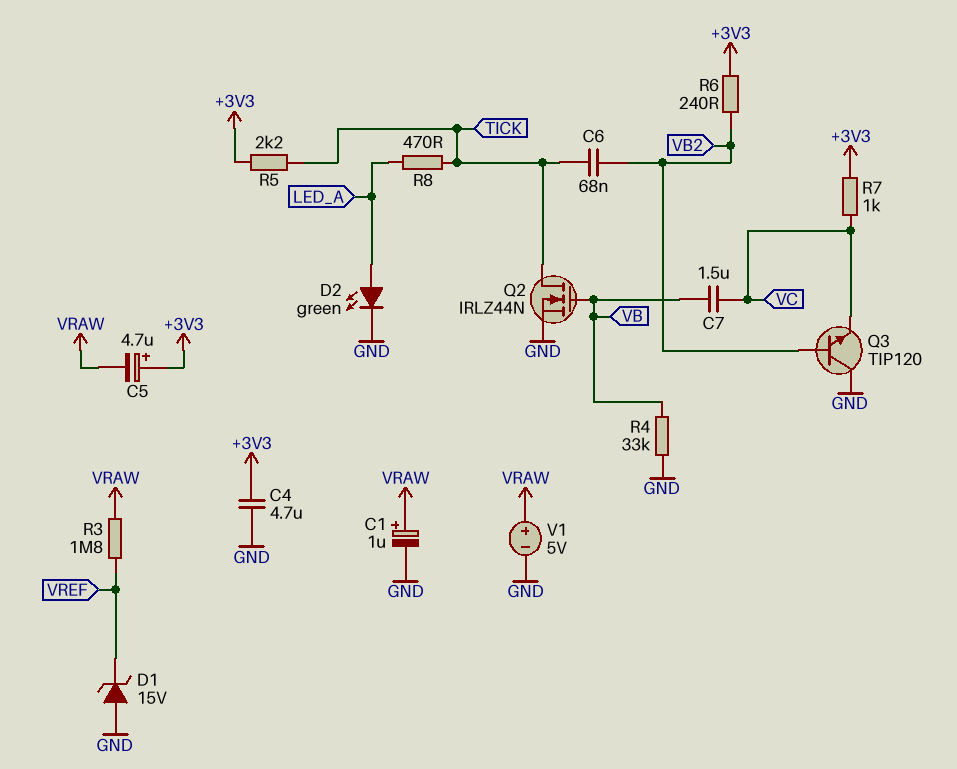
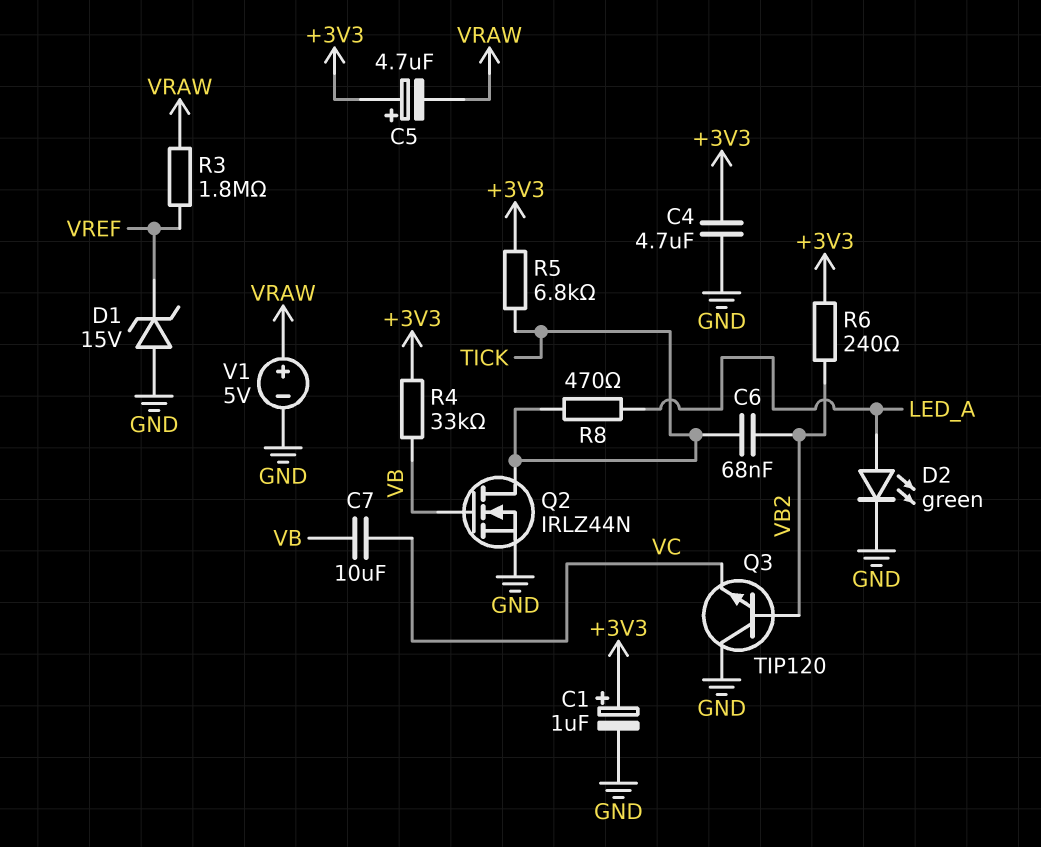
C1: 1uF (plus VRAW, minus GND) -> 1uF (plus +3V3, minus GND)
C7: 1.5uF (VB, VC) -> 10uF (VB, VC)
R4: 33k (GND, VB) -> 33k (+3V3, VB)
R5: 2.2k (+3V3, TICK) -> 6.8k (+3V3, TICK)
R7: 1k (+3V3, VC) -> none

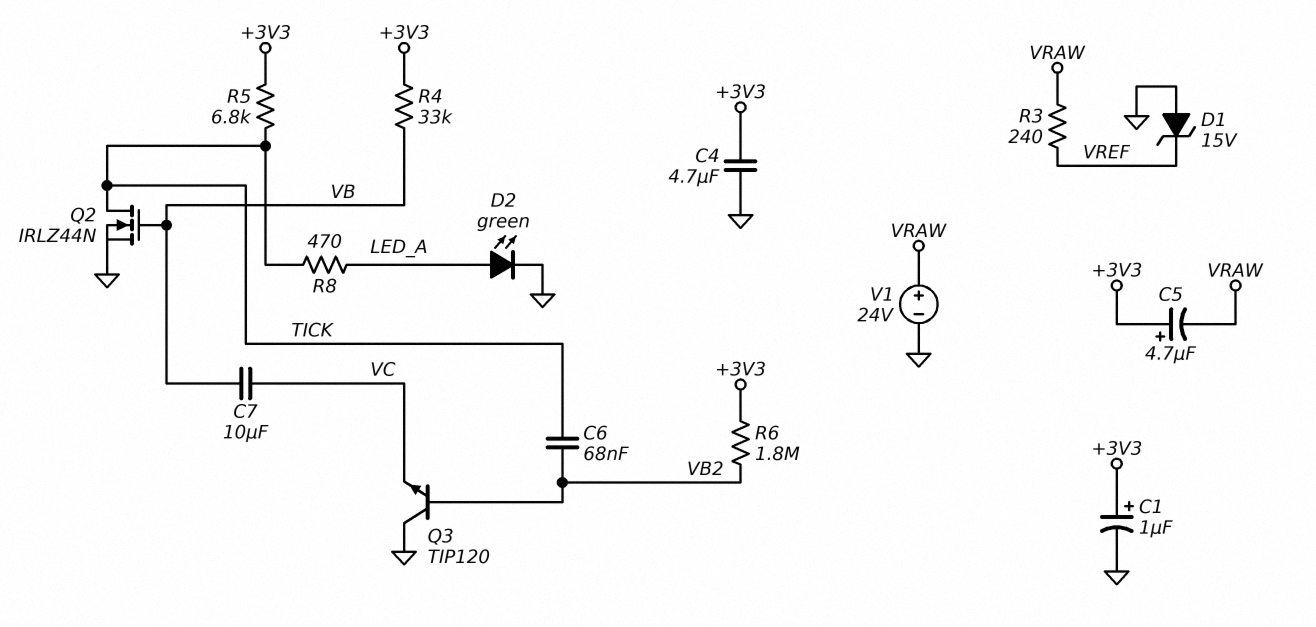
R3: 1.8M (VRAW, VREF) -> 240 (VRAW, VREF)
R6: 240 (+3V3, VB2) -> 1.8M (+3V3, VB2)
V1: 5V (plus VRAW, minus GND) -> 24V (plus VRAW, minus GND)

